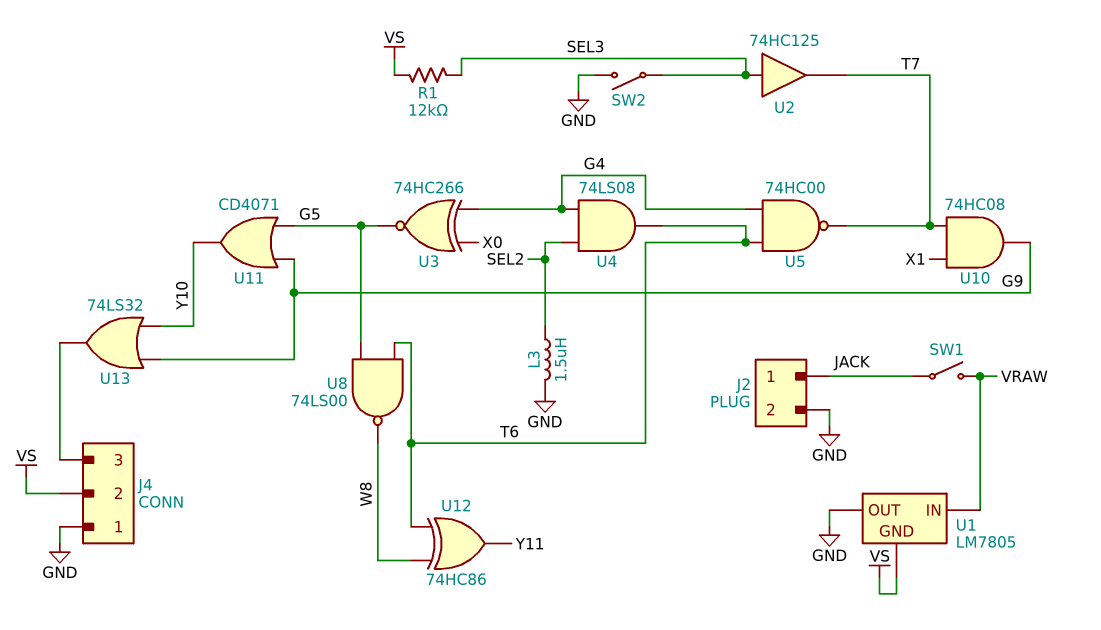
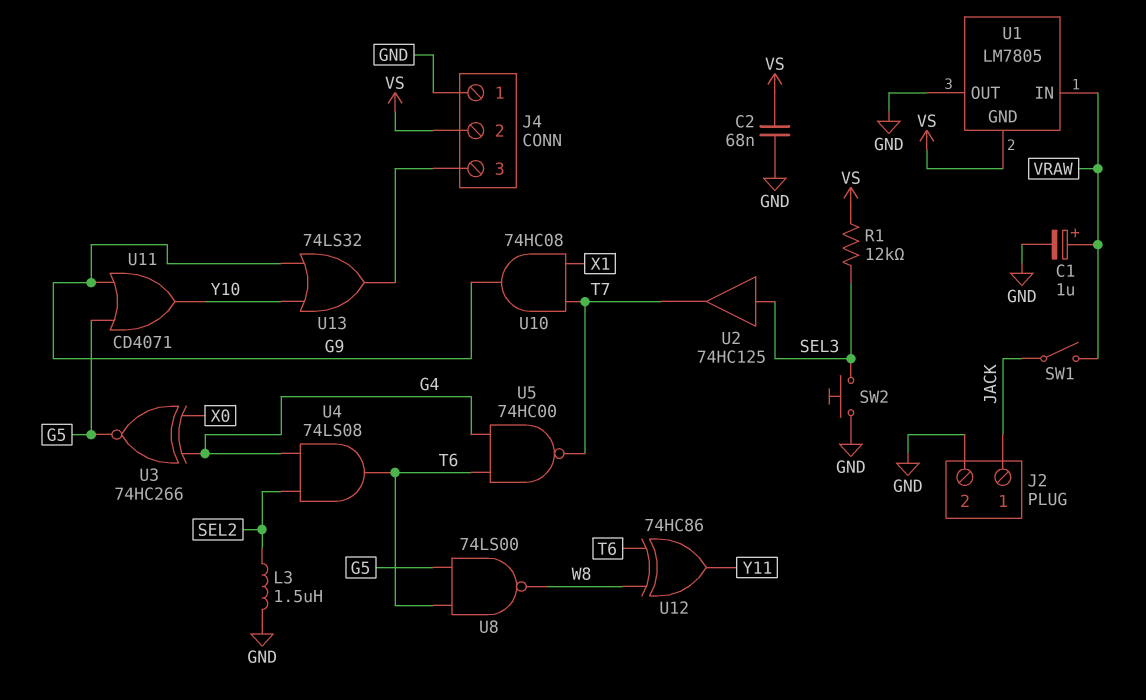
C1: none -> 1uF (plus VRAW, minus GND)
C2: none -> 68nF (GND, VS)
SW2: switch (GND, SEL3) -> button (GND, SEL3)

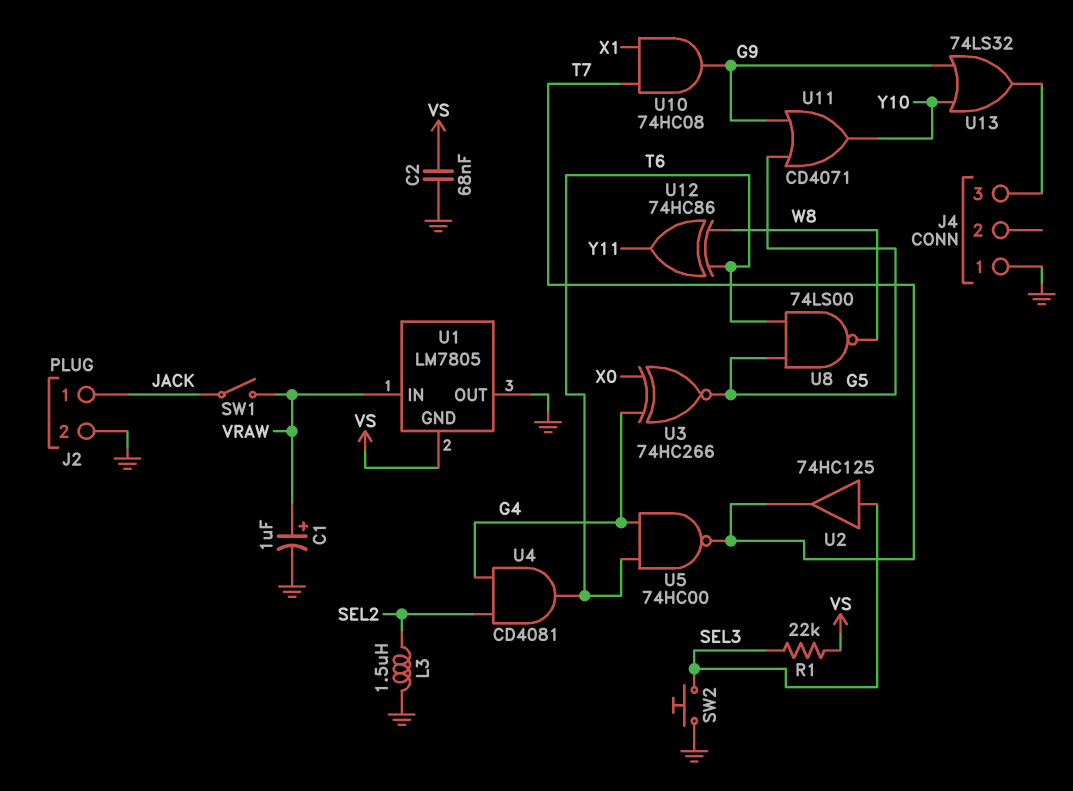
J4 pin 2: VS -> none
R1: 12k (SEL3, VS) -> 22k (SEL3, VS)
U4: AND 74LS08 (in G4, in SEL2, out T6) -> AND CD4081 (in G4, in SEL2, out T6)

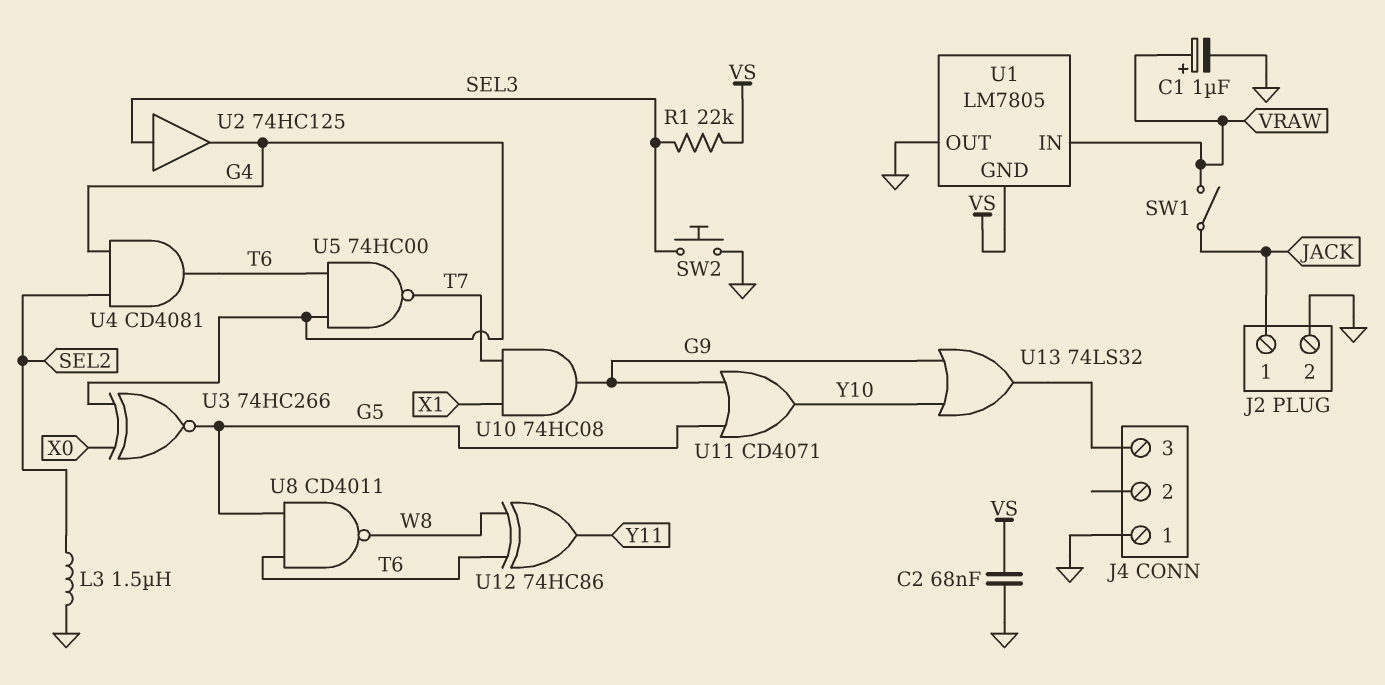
U2: buffer 74HC125 (in SEL3, out T7) -> buffer 74HC125 (in SEL3, out G4)
U8: NAND 74LS00 (in G5, in T6, out W8) -> NAND CD4011 (in G5, in T6, out W8)

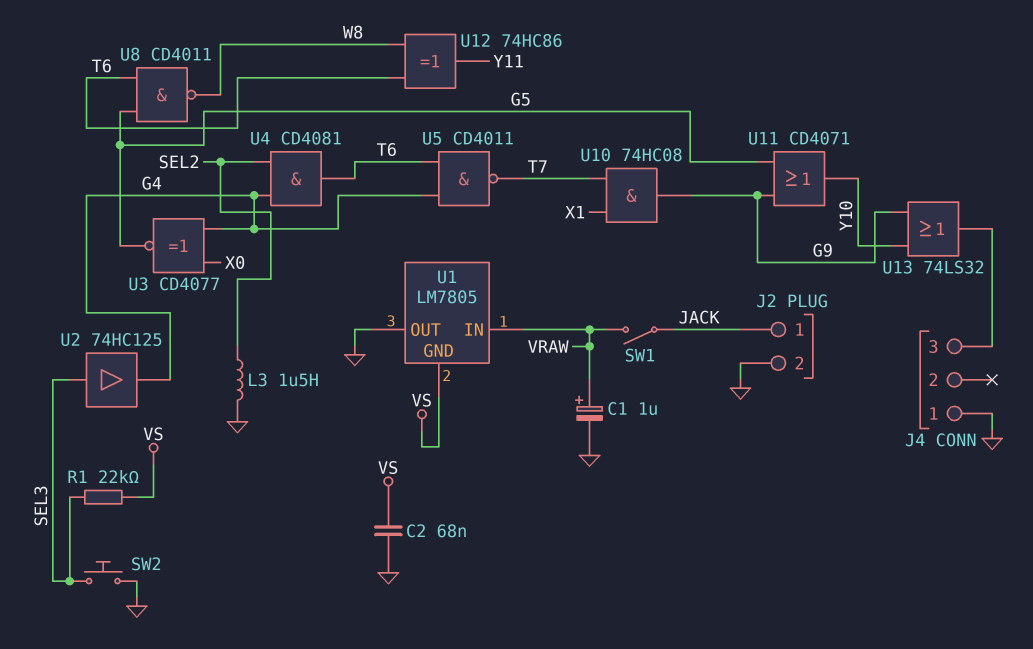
U3: XNOR 74HC266 (in G4, in X0, out G5) -> XNOR CD4077 (in G4, in X0, out G5)
U5: NAND 74HC00 (in G4, in T6, out T7) -> NAND CD4011 (in G4, in T6, out T7)

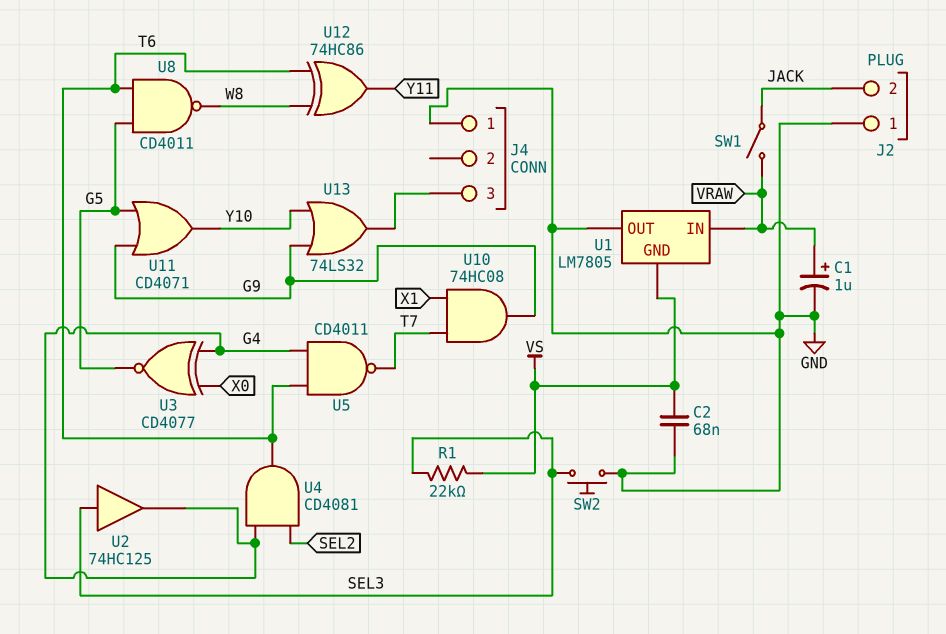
J2 pin 1: JACK -> GND
J2 pin 2: GND -> JACK
L3: 1.5uH (GND, SEL2) -> none

